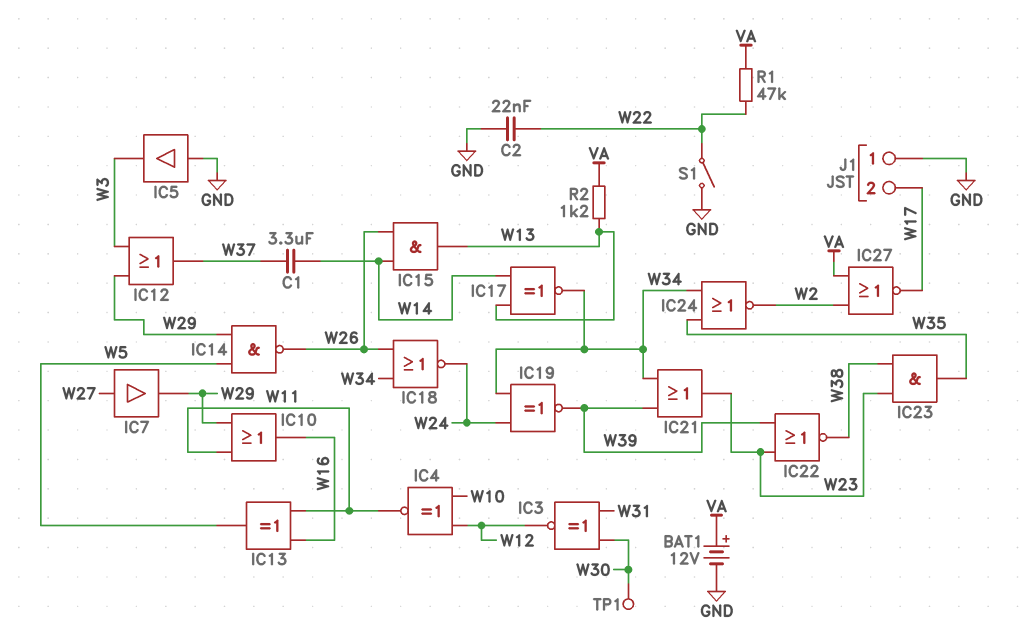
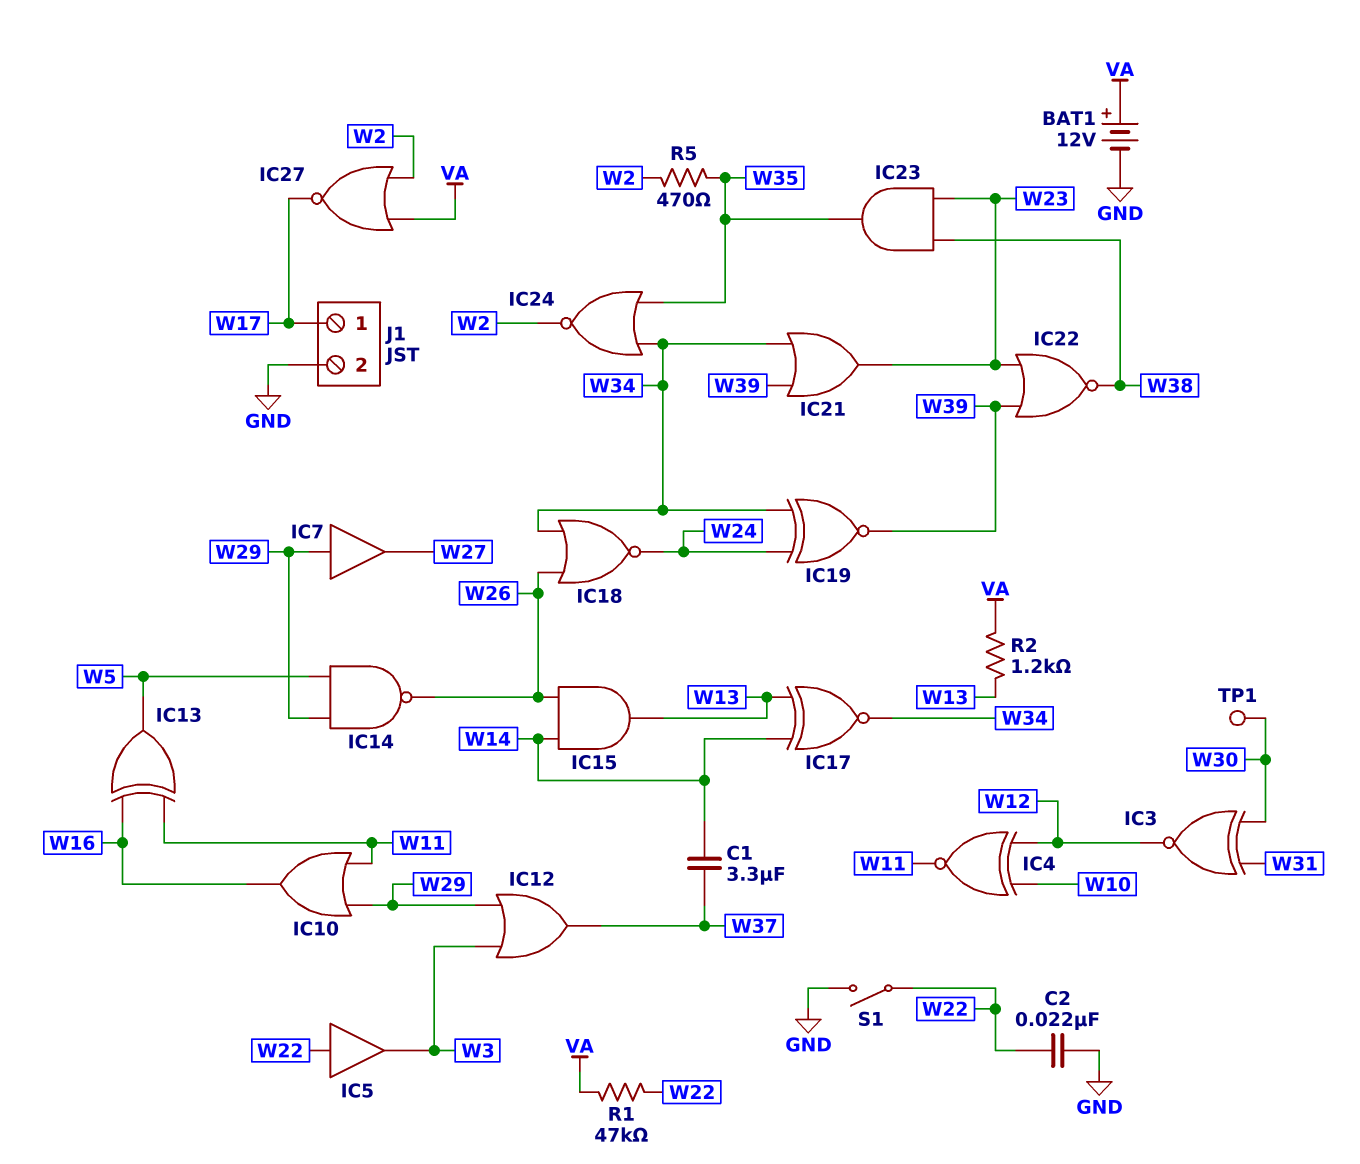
IC5: buffer (in GND, out W3) -> buffer (in W22, out W3)
IC7: buffer (in W27, out W29) -> buffer (in W29, out W27)
J1 pin 1: GND -> W17
J1 pin 2: W17 -> GND
R5: none -> 470 (W2, W35)

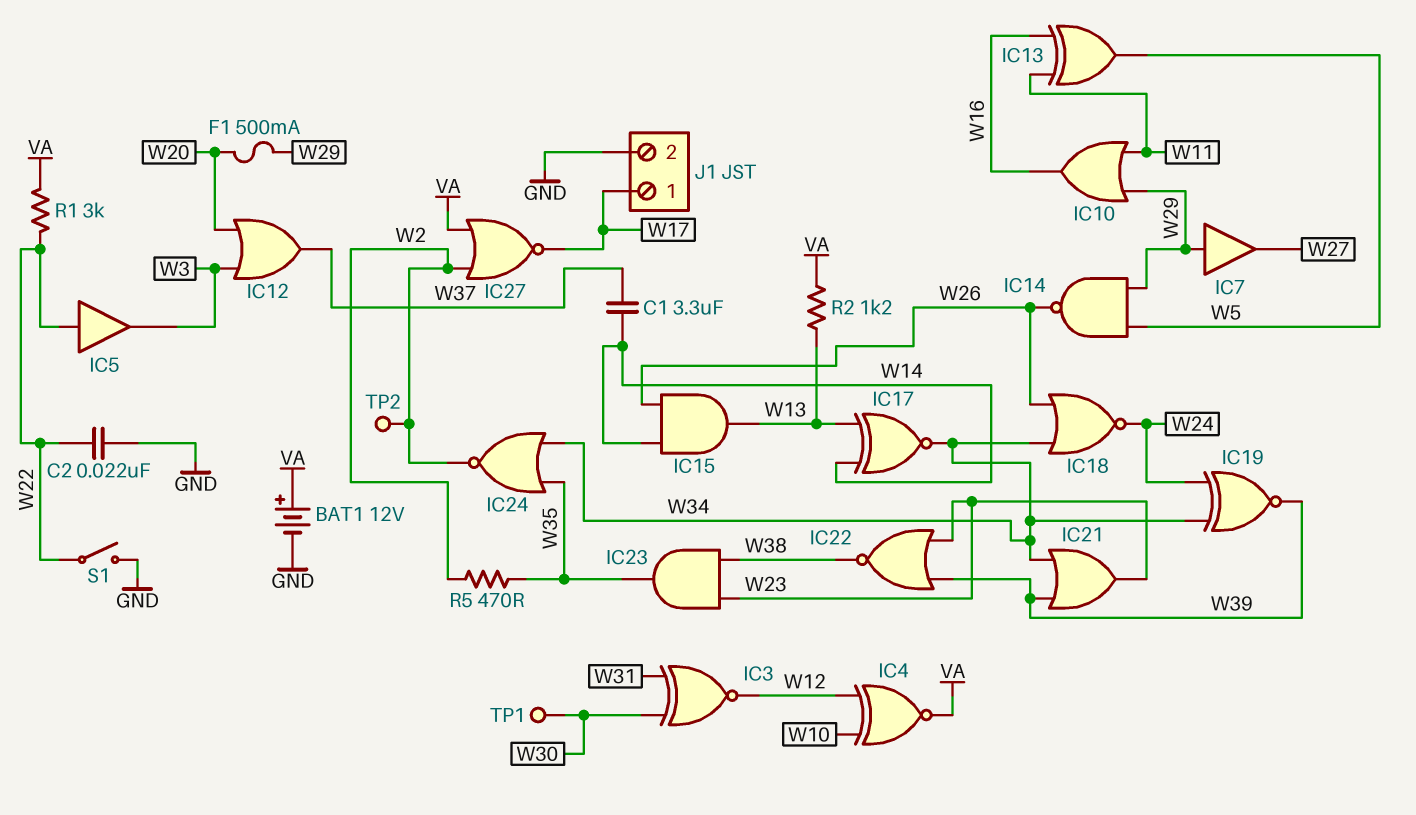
F1: none -> 500mA (W20, W29)
IC4: XNOR (in W10, in W12, out W11) -> XNOR (in W10, in W12, out VA)
IC12: OR (in W3, in W29, out W37) -> OR (in W3, in W20, out W37)
R1: 47k (VA, W22) -> 3k (VA, W22)
TP2: none -> test point (W2)

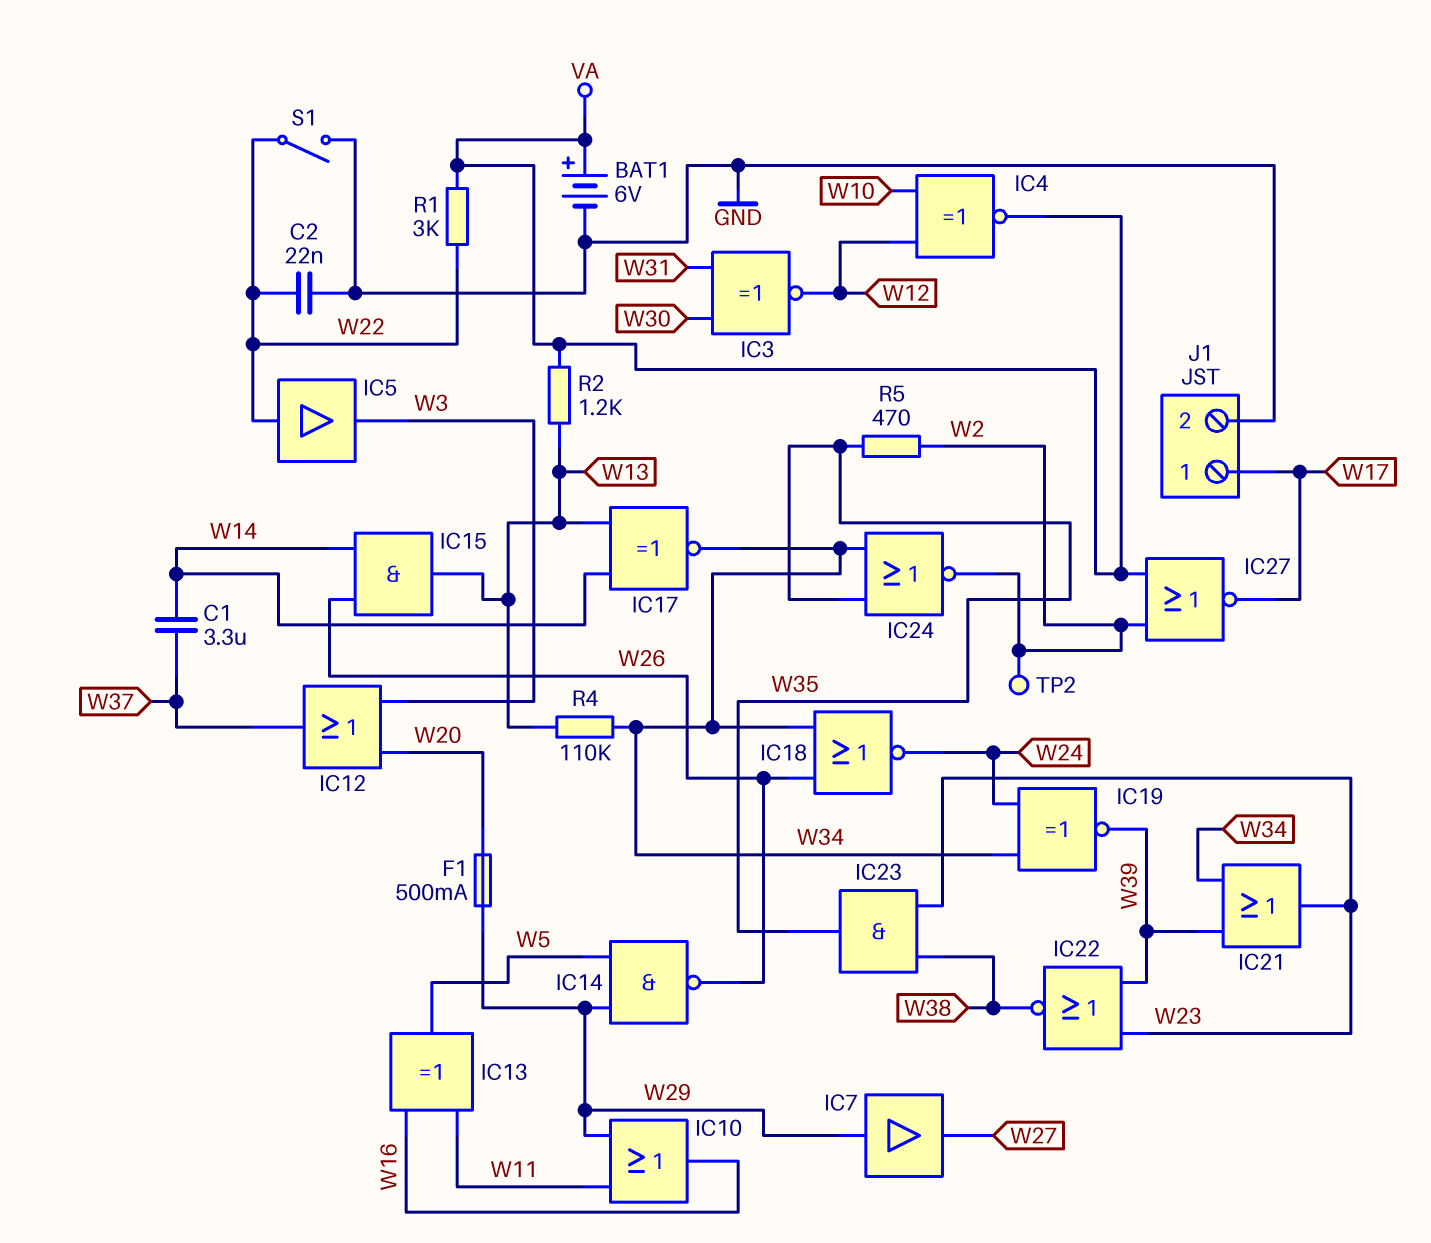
BAT1: 12V (plus VA, minus GND) -> 6V (plus VA, minus GND)
R4: none -> 110k (W13, W34)
TP1: test point (W30) -> none

